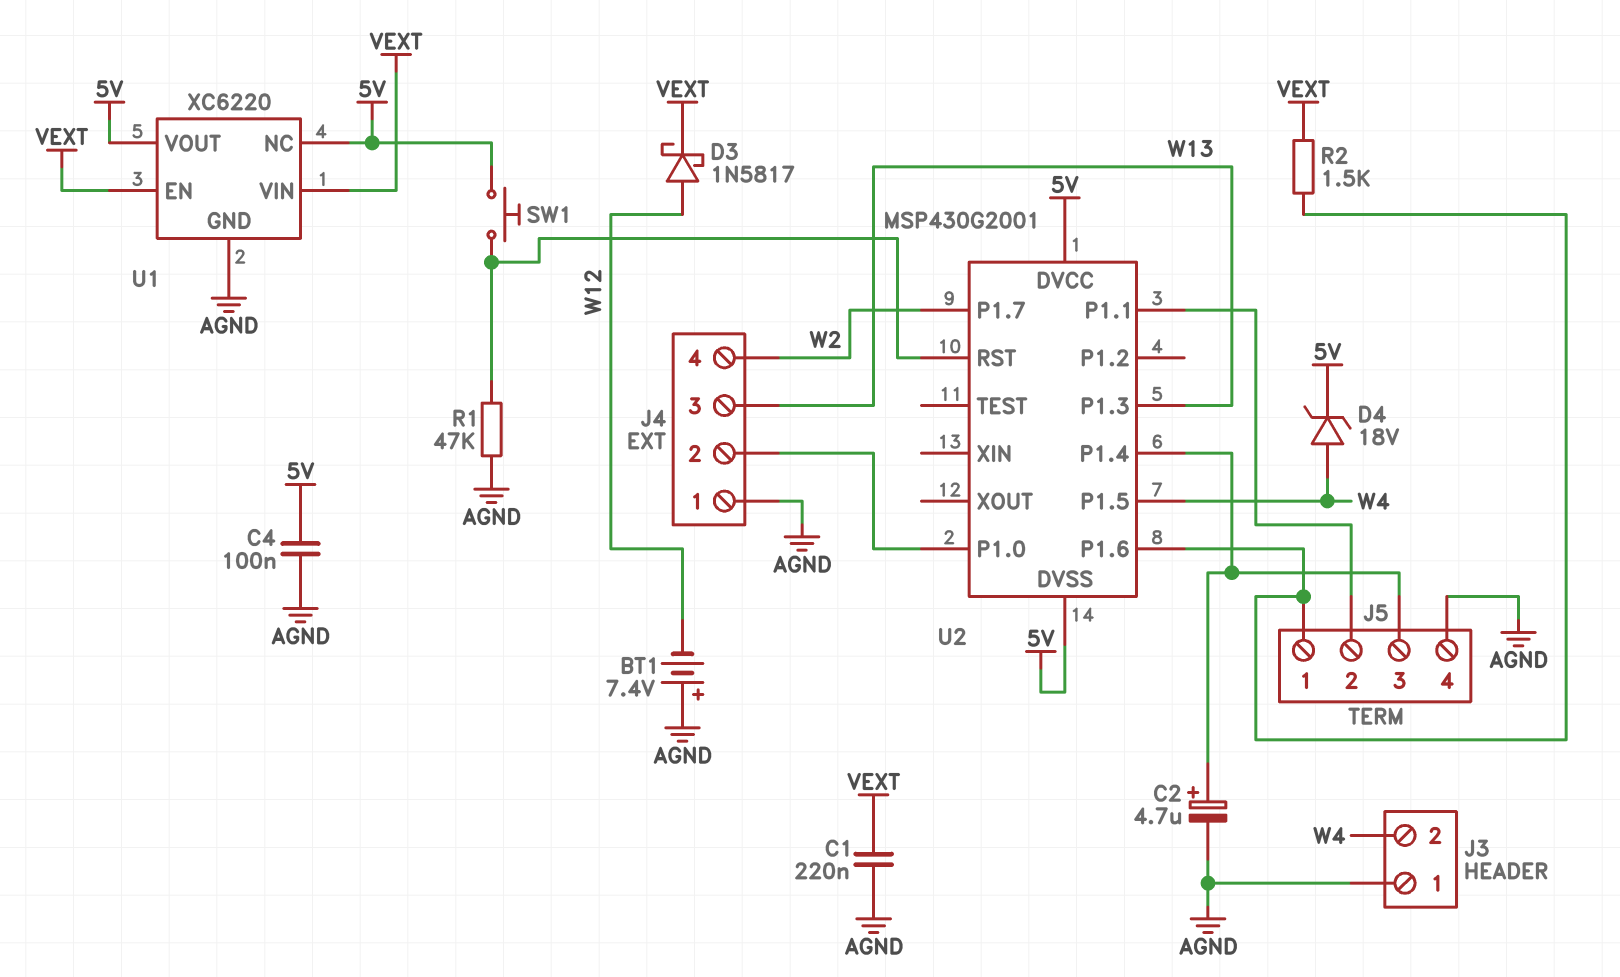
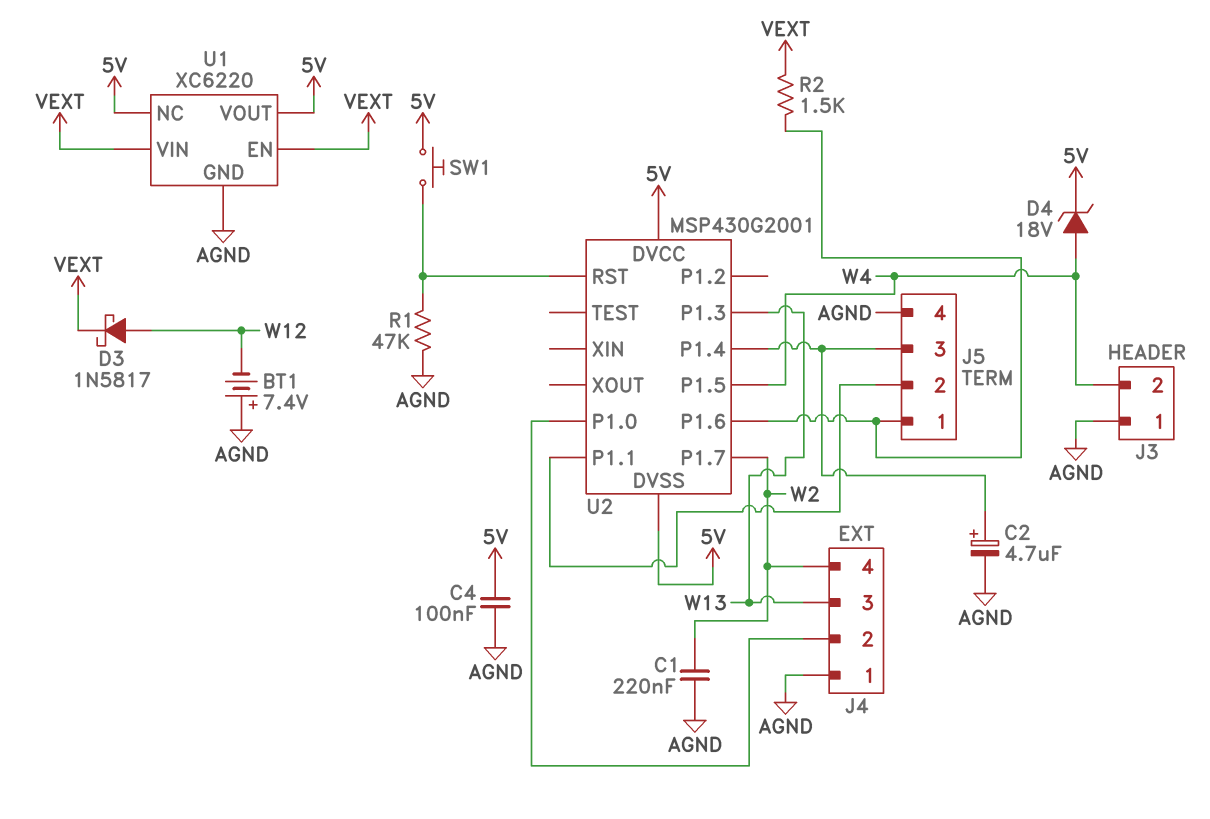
C1: 220nF (AGND, VEXT) -> 220nF (AGND, W2)

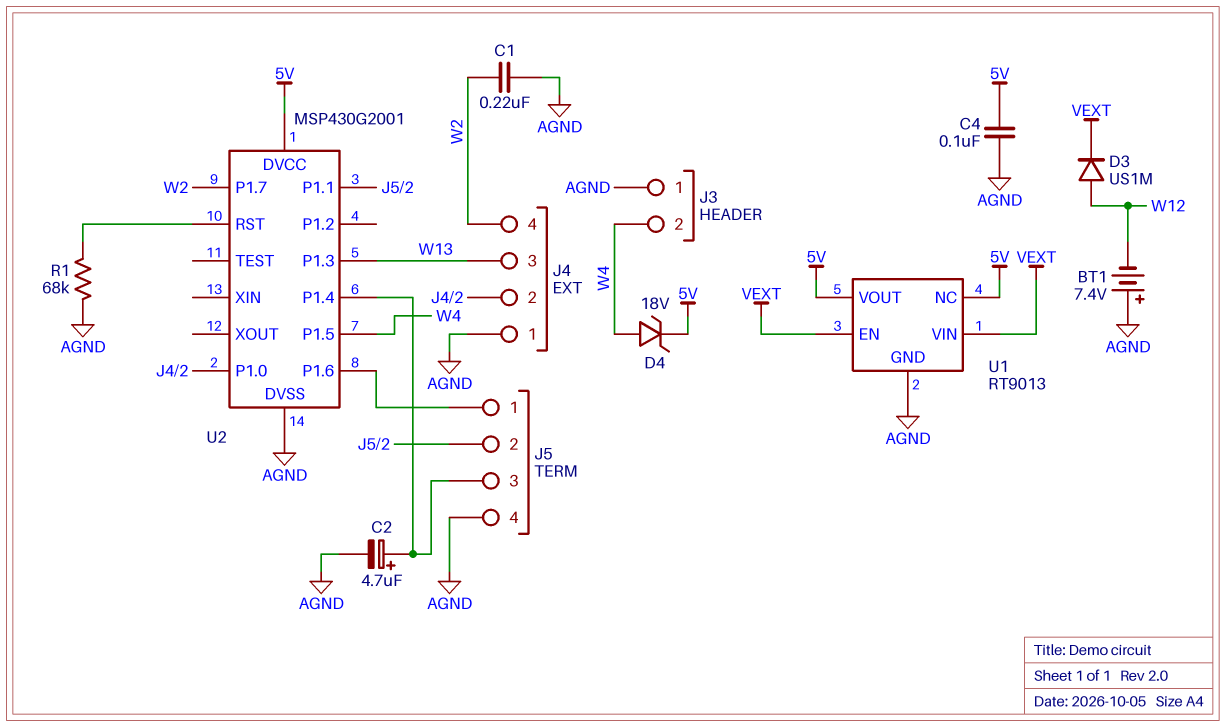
D3: schottky 1N5817 (A W12, K VEXT) -> diode US1M (A W12, K VEXT)
R1: 47k (AGND, U2/RST) -> 68k (AGND, U2/RST)
R2: 1.5k (J5/1, VEXT) -> none
SW1: button (5V, U2/RST) -> none
U1: XC6220 -> RT9013
U2 pin DVSS: 5V -> AGND

